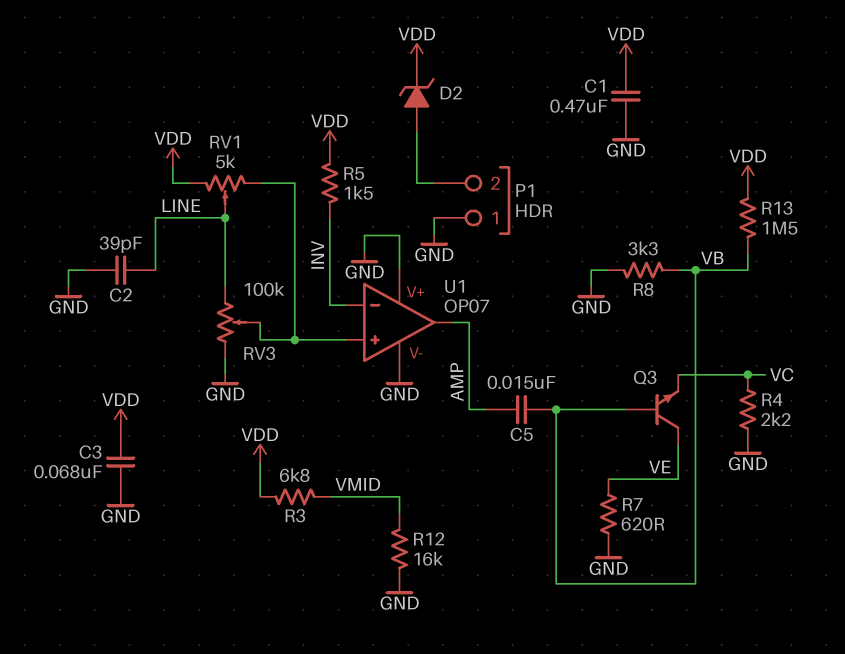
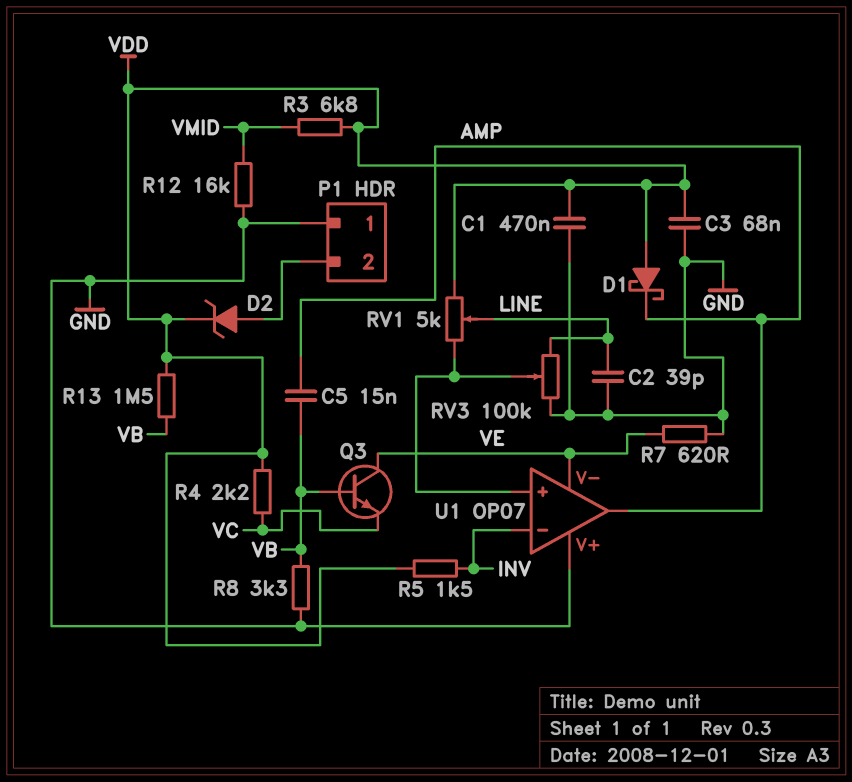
D1: none -> schottky (A VDD, K AMP)
R4: 2.2k (GND, VC) -> 2.2k (VC, VDD)
U1 pin V-: GND -> VE

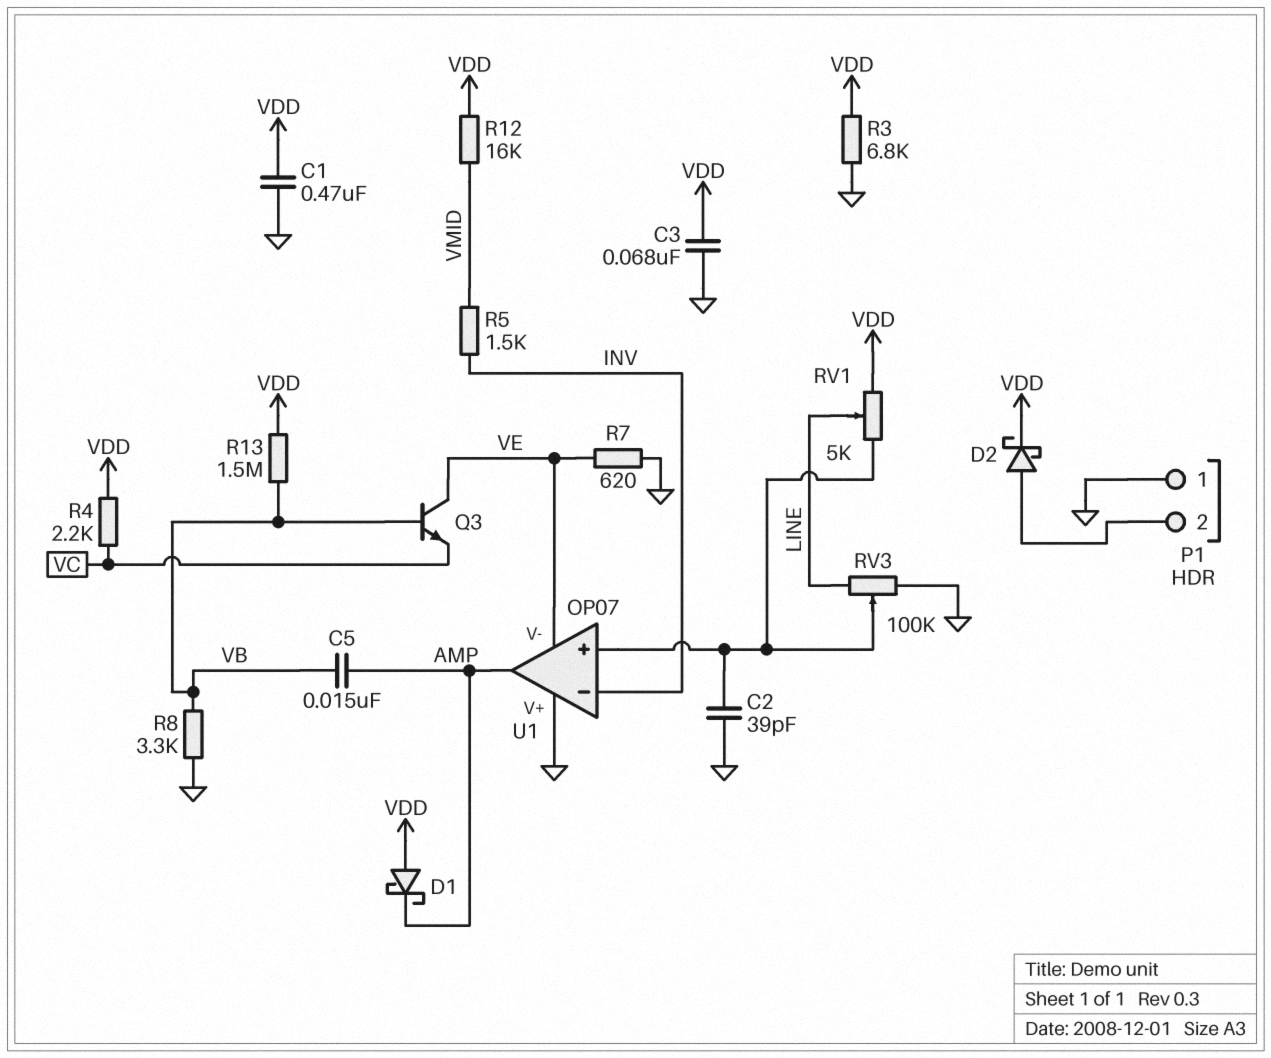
C2: 39pF (GND, LINE) -> 39pF (GND, U1/in+)
D2: zener (A P1/2, K VDD) -> schottky (A P1/2, K VDD)
R3: 6.8k (VDD, VMID) -> 6.8k (GND, VDD)
R5: 1.5k (INV, VDD) -> 1.5k (INV, VMID)
R12: 16k (GND, VMID) -> 16k (VDD, VMID)

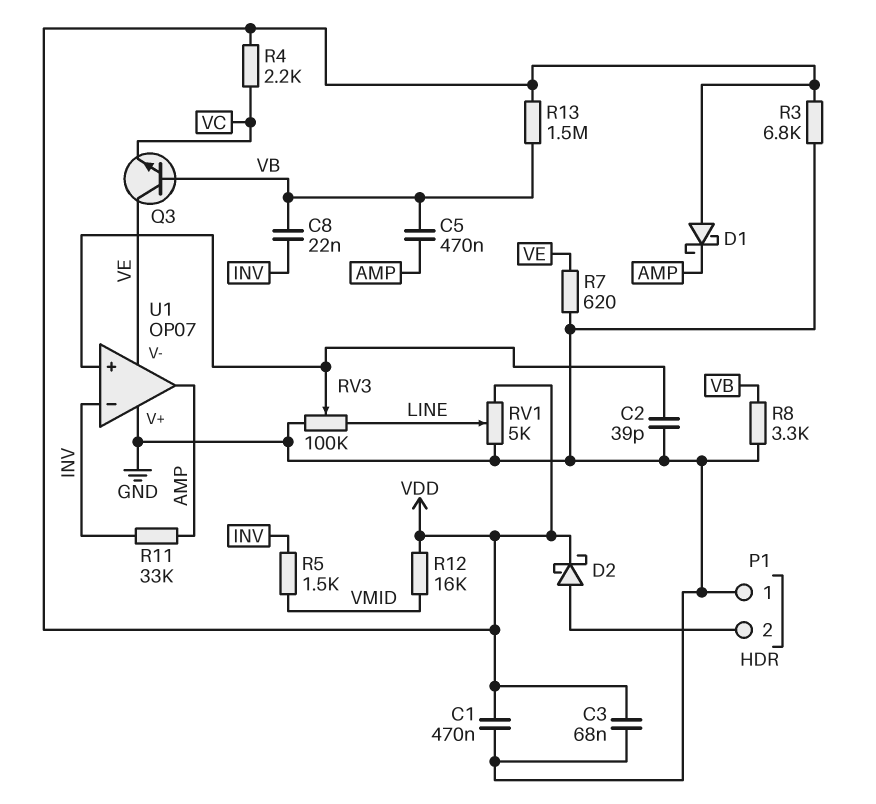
C5: 15nF (AMP, VB) -> 470nF (AMP, VB)
C8: none -> 22nF (INV, VB)
R11: none -> 33k (AMP, INV)
RV1: 5k (U1/in+, VDD, wiper LINE) -> 5k (GND, VDD, wiper LINE)

